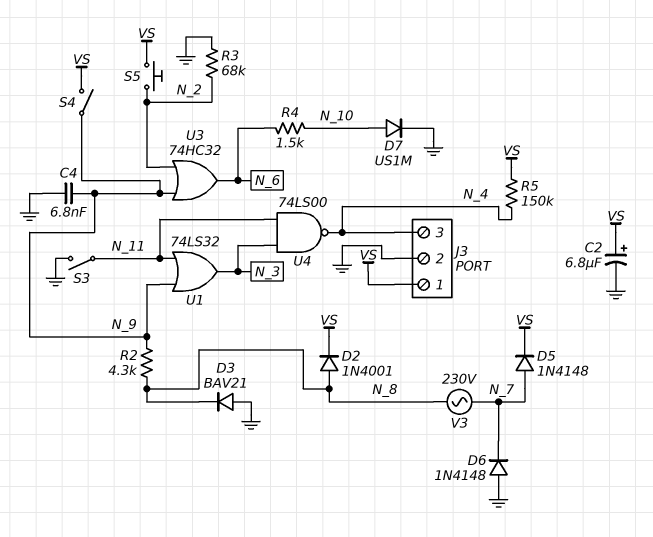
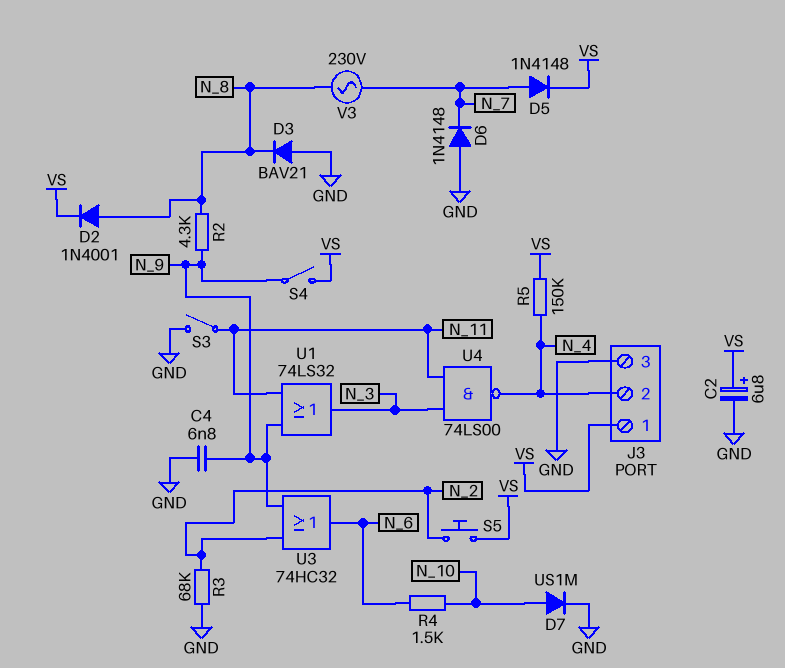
J3 pin 2: GND -> N_4
J3 pin 3: N_4 -> GND

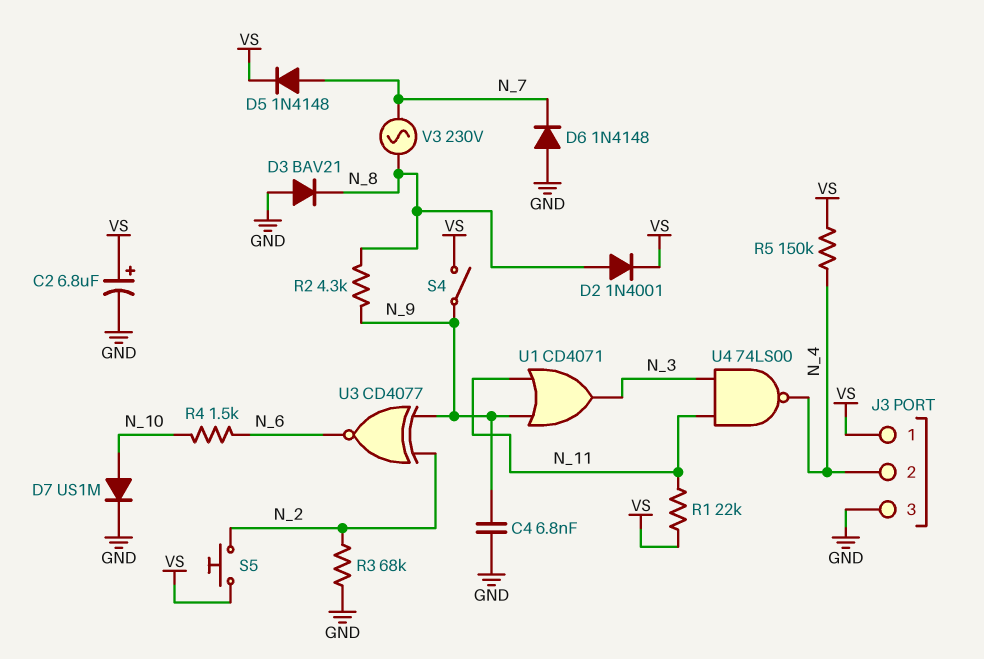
R1: none -> 22k (N_11, VS)
S3: switch (GND, N_11) -> none
U1: OR 74LS32 (in N_9, in N_11, out N_3) -> OR CD4071 (in N_9, in N_11, out N_3)
U3: OR 74HC32 (in N_2, in N_9, out N_6) -> XNOR CD4077 (in N_2, in N_9, out N_6)

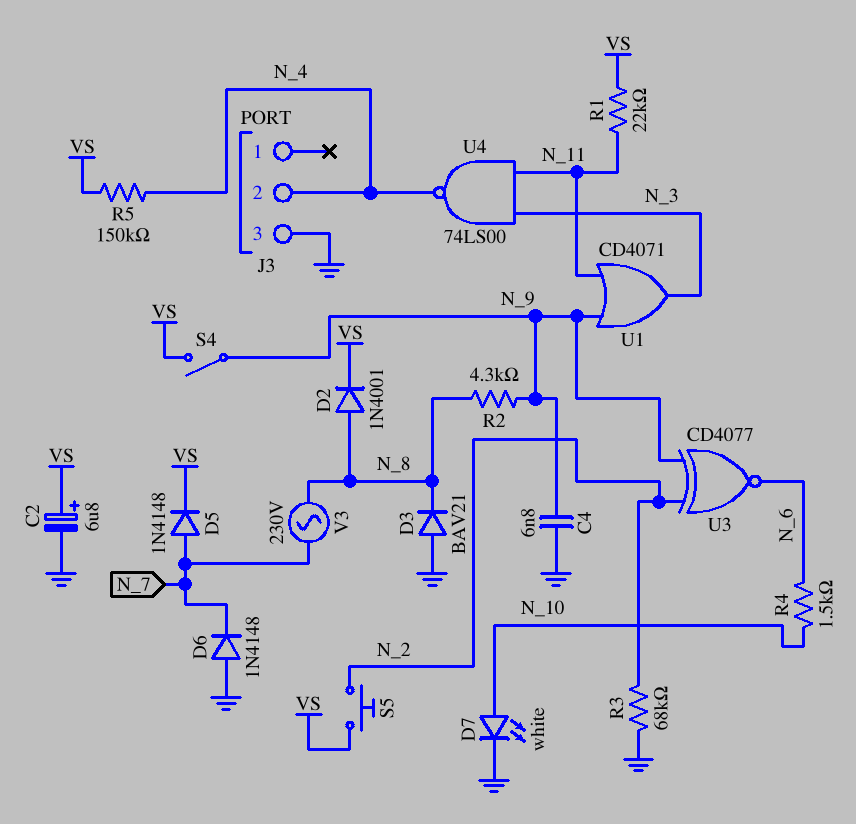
D7: diode US1M (A N_10, K GND) -> LED white (A N_10, K GND)
J3 pin 1: VS -> none

